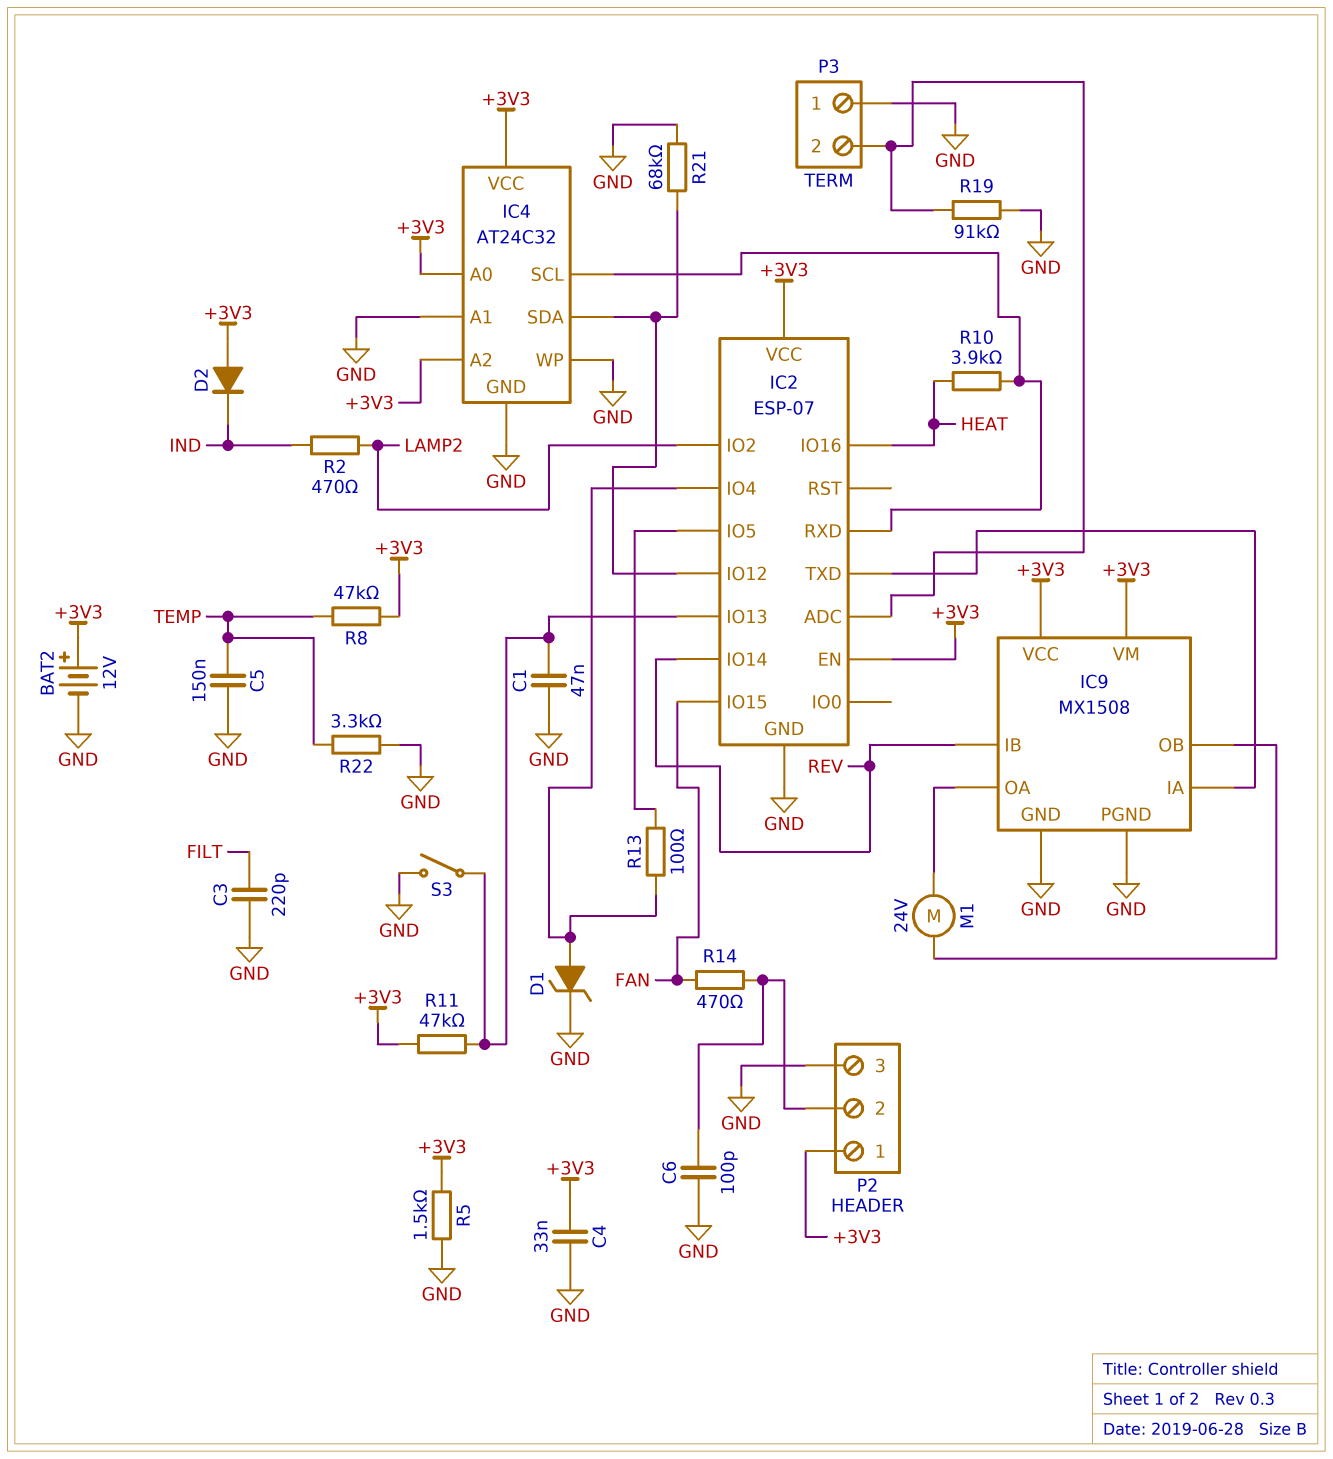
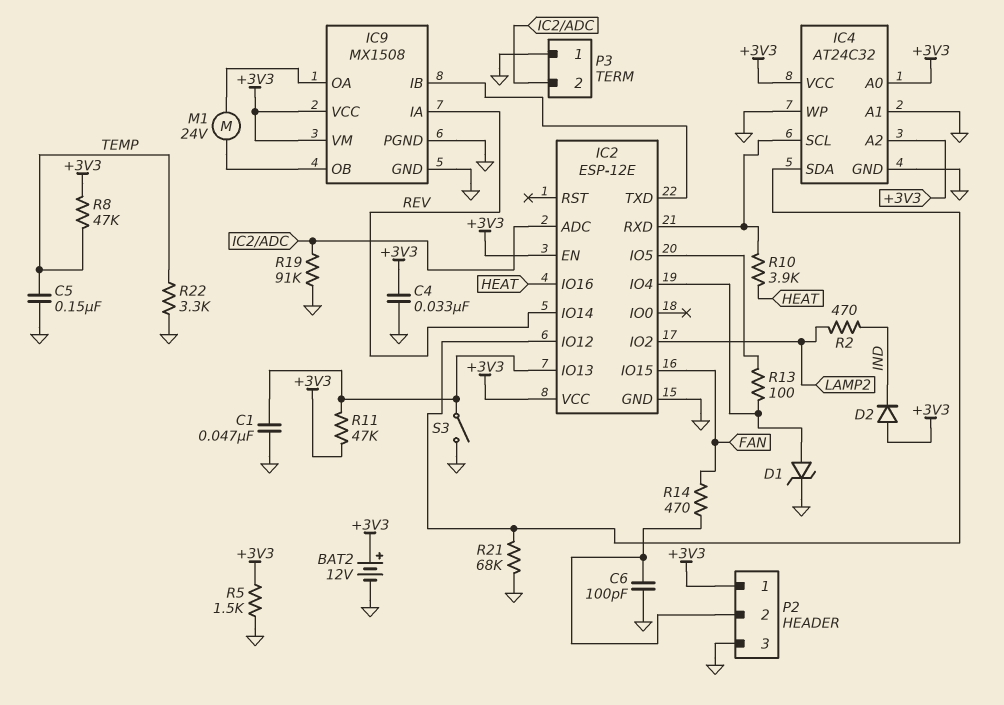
C3: 220pF (FILT, GND) -> none
IC2: ESP-07 -> ESP-12E
IC9 pin IA: IC2/TXD -> REV
IC9 pin IB: REV -> IC2/TXD

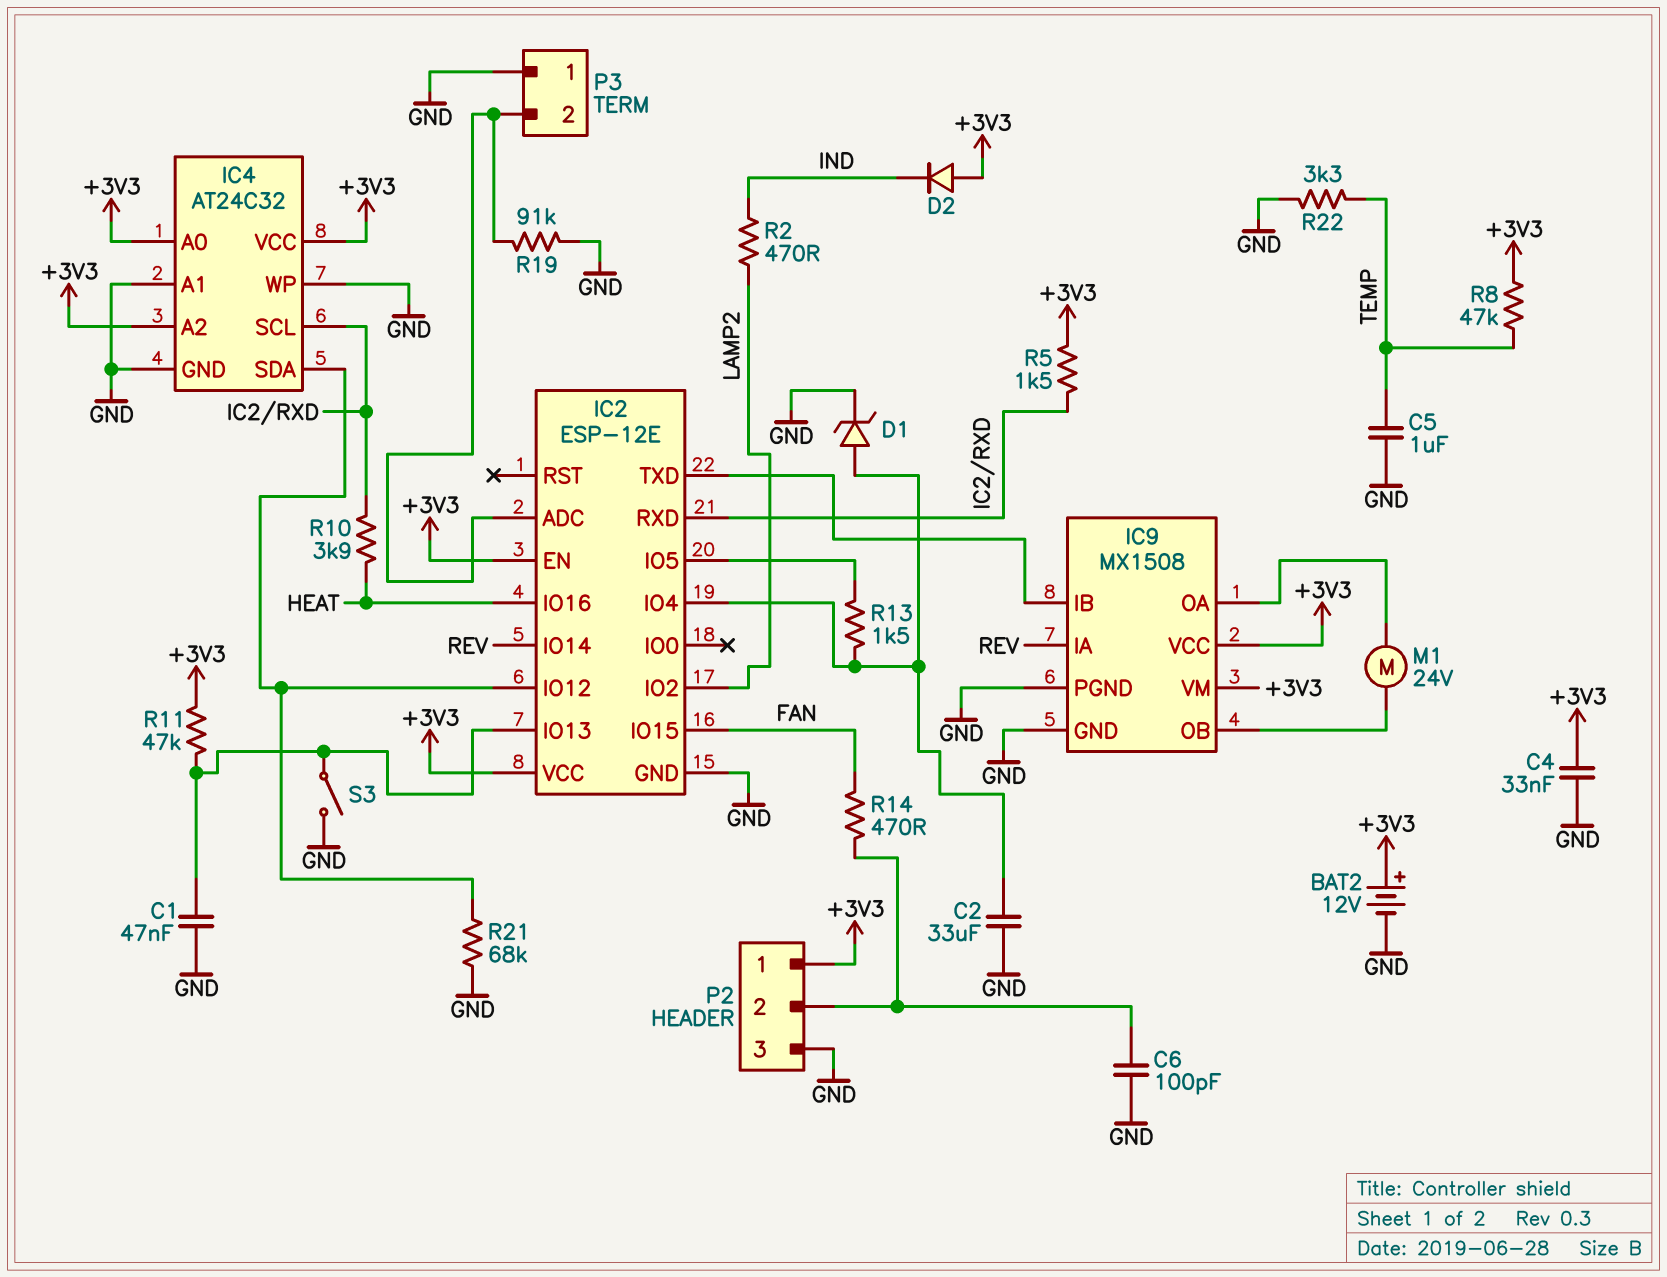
C2: none -> 33uF (GND, IC2/IO4)
C5: 150nF (GND, TEMP) -> 1uF (GND, TEMP)
R5: 1.5k (+3V3, GND) -> 1.5k (+3V3, IC2/RXD)
R13: 100 (IC2/IO4, IC2/IO5) -> 1.5k (IC2/IO4, IC2/IO5)

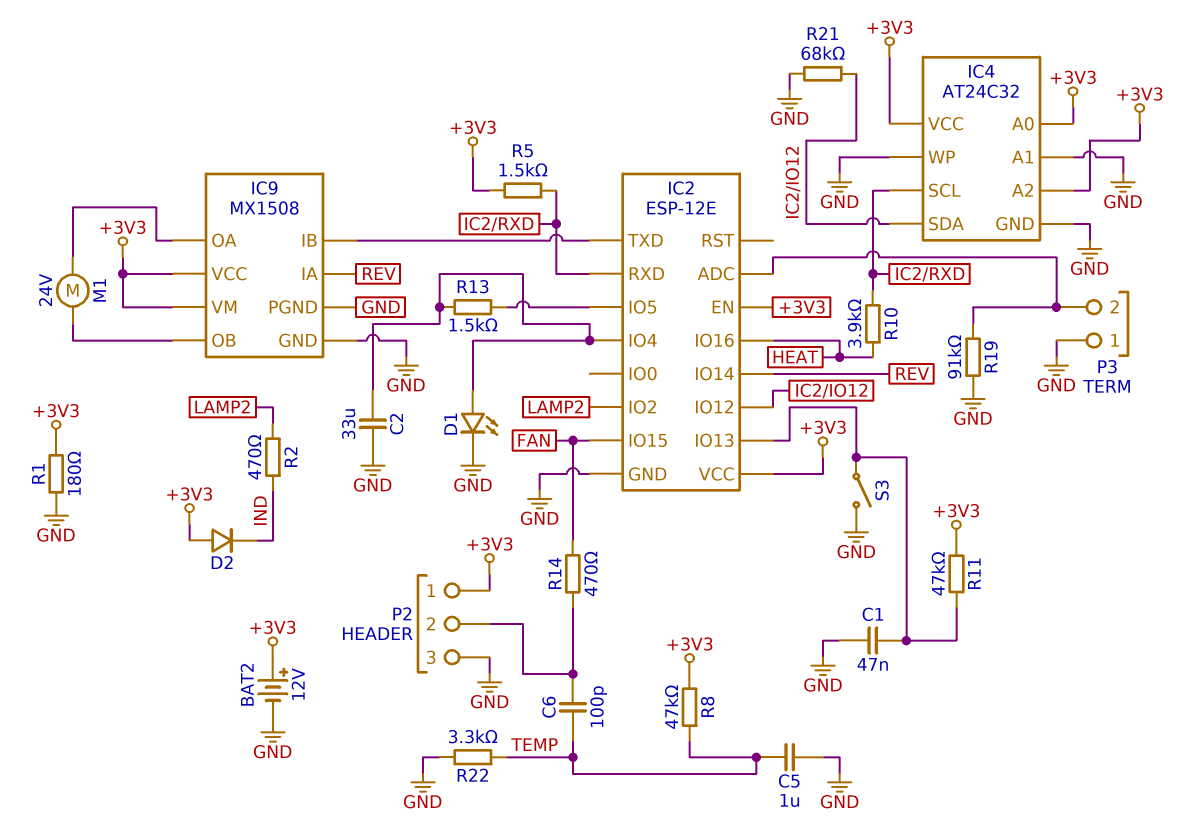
C4: 33nF (+3V3, GND) -> none
C6: 100pF (GND, P2/2) -> 100pF (P2/2, TEMP)
D1: zener (A IC2/IO4, K GND) -> LED (A IC2/IO4, K GND)
R1: none -> 180 (+3V3, GND)

